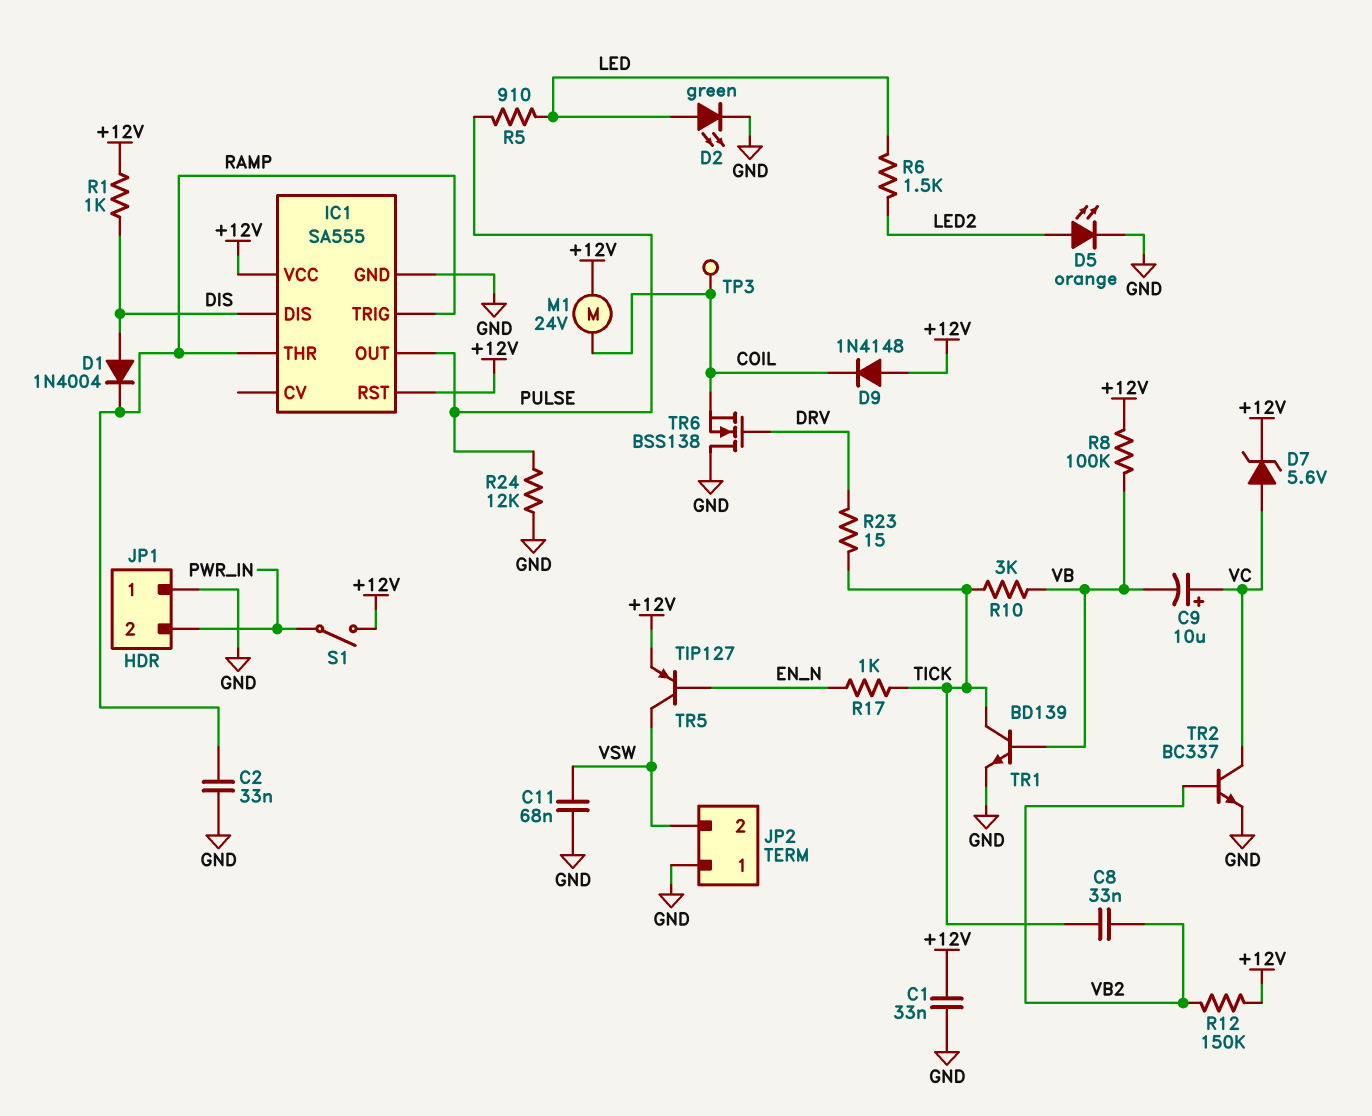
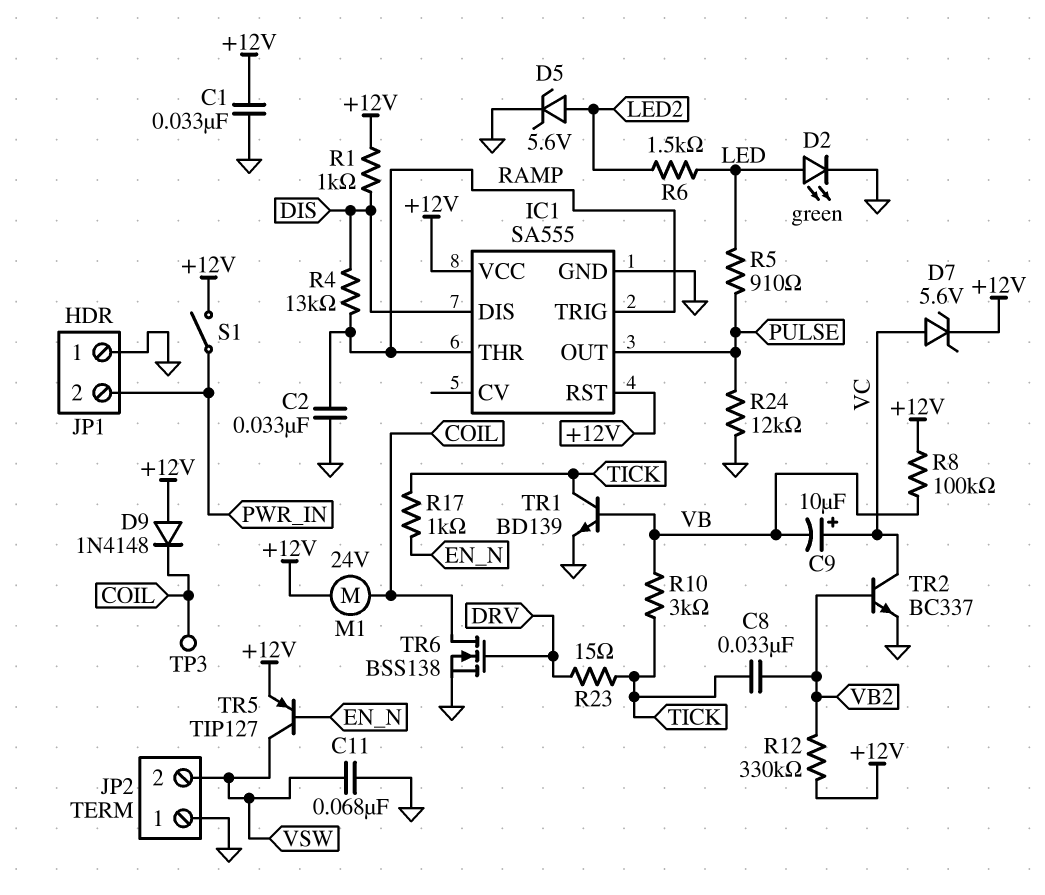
D1: diode 1N4004 (A DIS, K RAMP) -> none
D5: LED orange (A LED2, K GND) -> zener 5.6V (A LED2, K GND)
R4: none -> 13k (DIS, RAMP)
R12: 150k (+12V, VB2) -> 330k (+12V, VB2)
TR6: NMOS BSS138 (G DRV, D GND, S COIL) -> NMOS BSS138 (G DRV, D COIL, S GND)

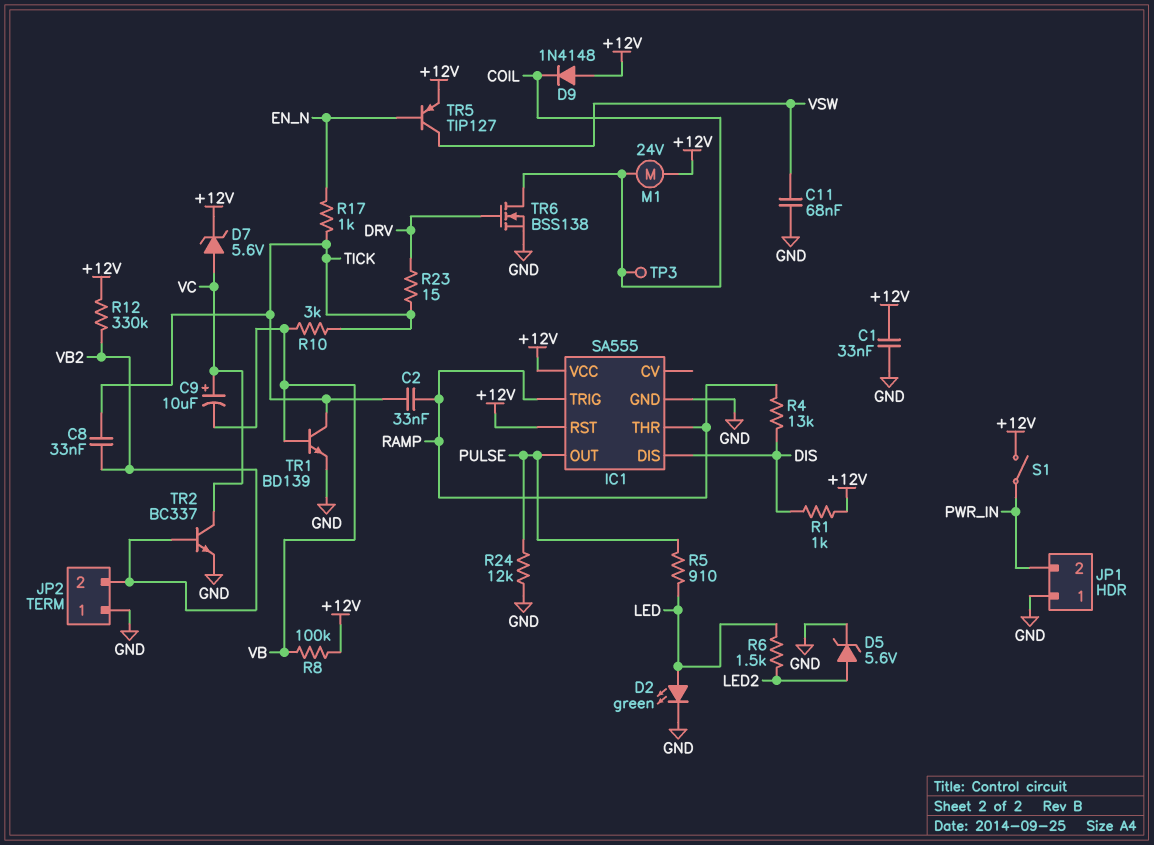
C2: 33nF (GND, RAMP) -> 33nF (RAMP, TICK)
JP2 pin 2: VSW -> VB2

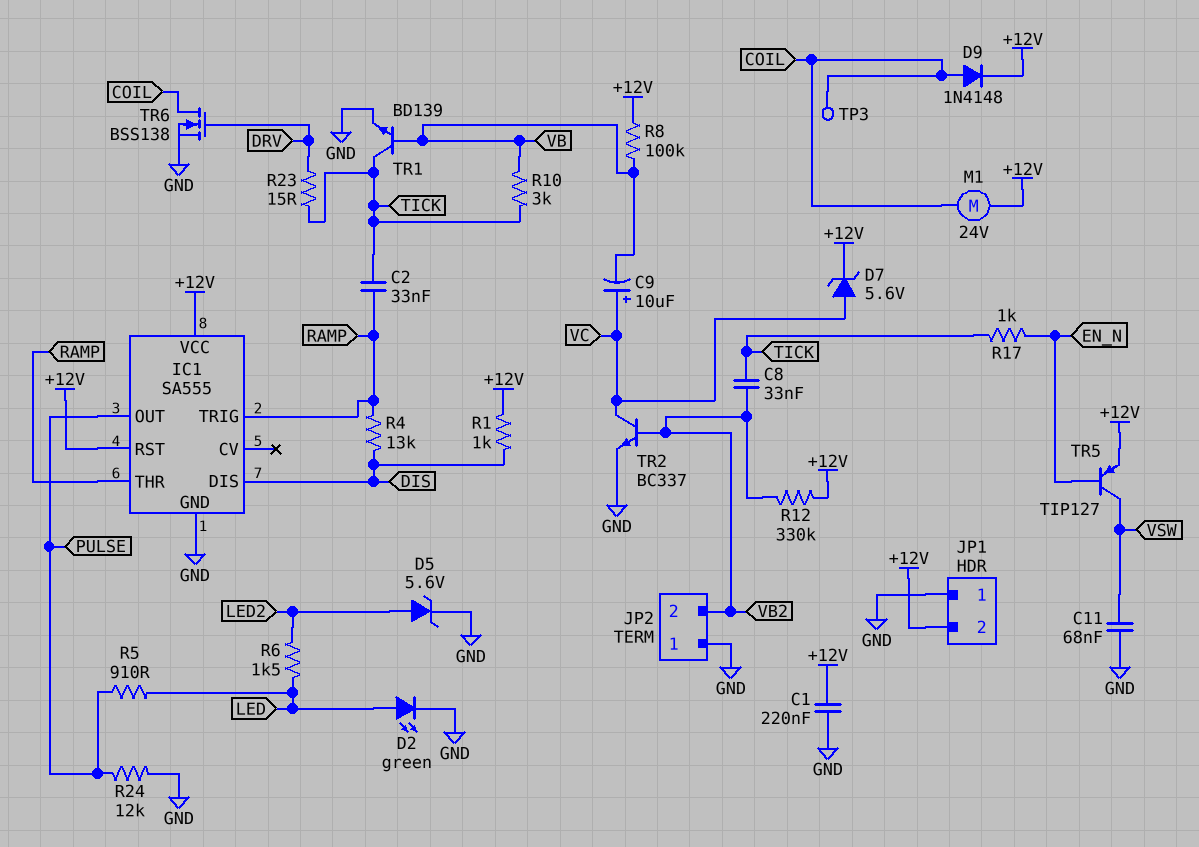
C1: 33nF (+12V, GND) -> 220nF (+12V, GND)
D9: diode 1N4148 (A +12V, K COIL) -> diode 1N4148 (A COIL, K +12V)
JP1 pin 2: PWR_IN -> +12V
S1: switch (+12V, PWR_IN) -> none

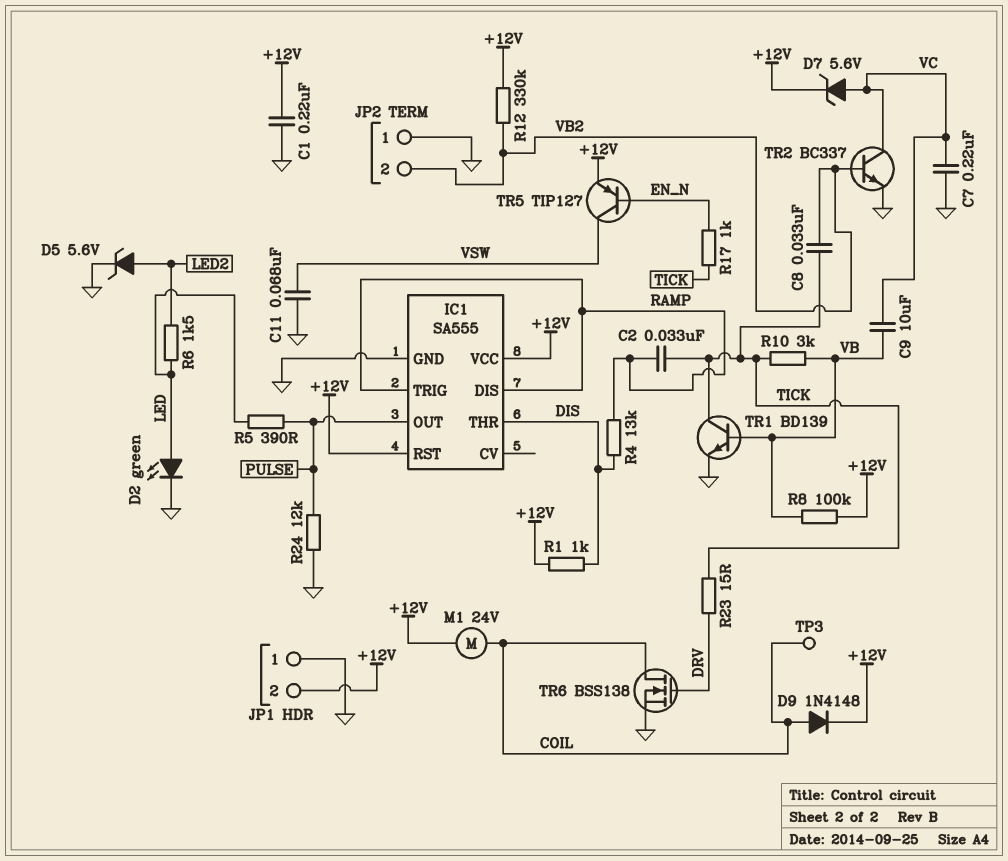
C7: none -> 220nF (GND, VC)
C9: 10uF (plus VC, minus VB) -> 10uF (VB, VC)
IC1 pin DIS: DIS -> RAMP
IC1 pin THR: RAMP -> DIS
R5: 910 (LED, PULSE) -> 390 (LED, PULSE)

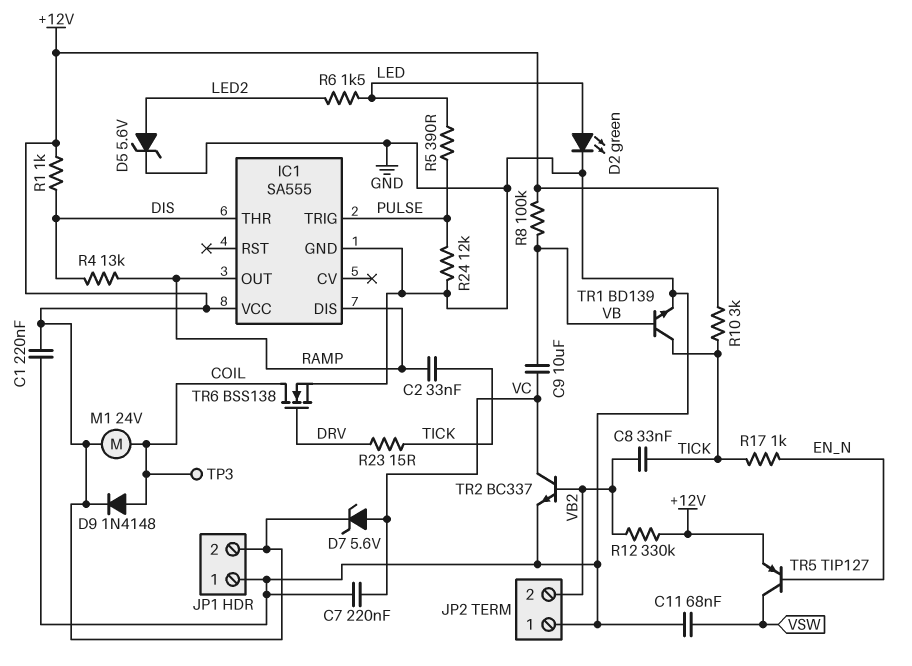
IC1 pin OUT: PULSE -> RAMP
IC1 pin RST: +12V -> none
IC1 pin TRIG: RAMP -> PULSE
R10: 3k (TICK, VB) -> 3k (+12V, TICK)

